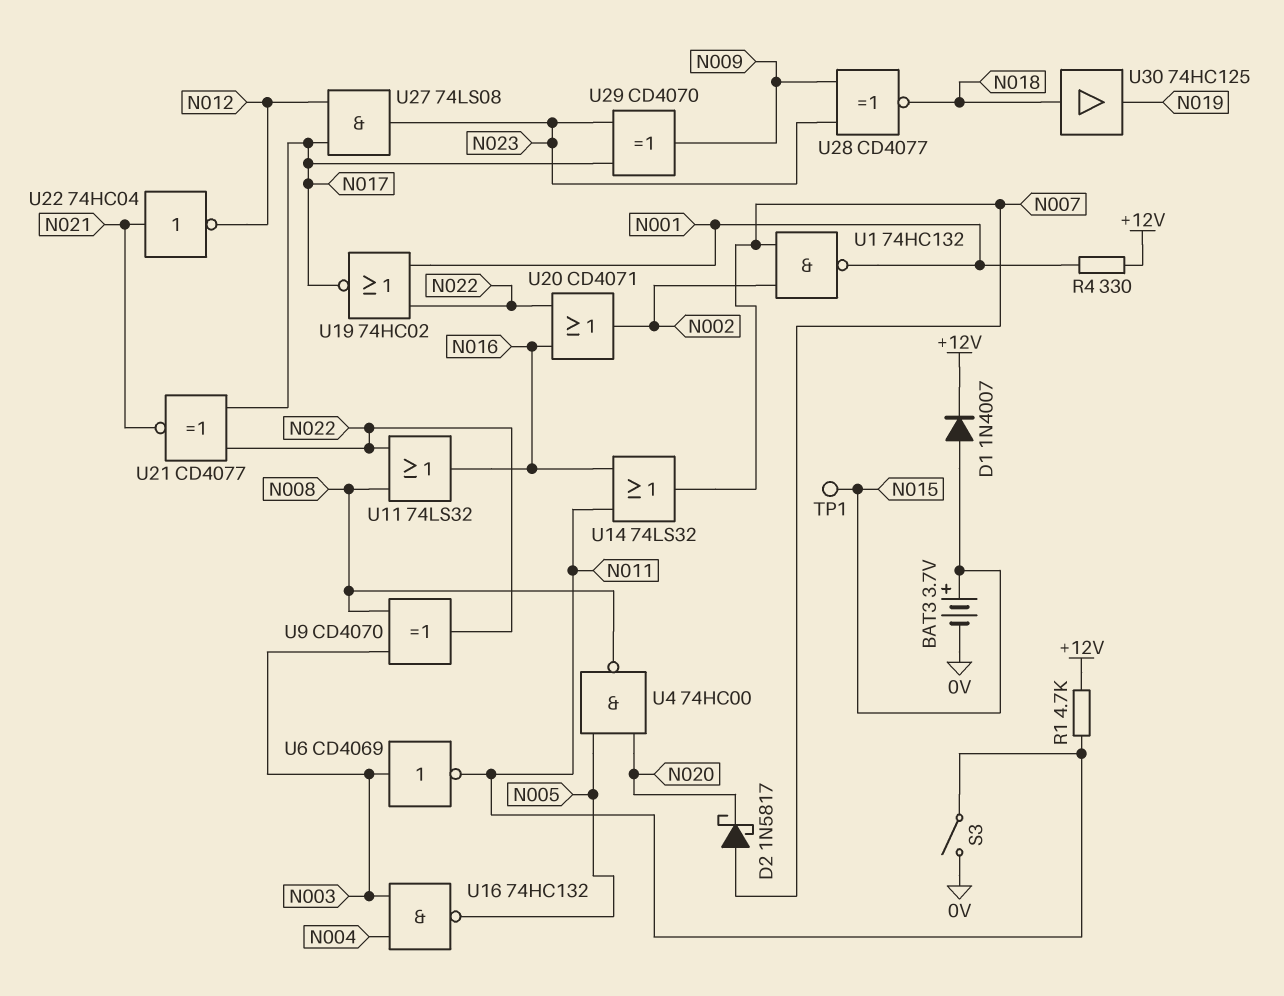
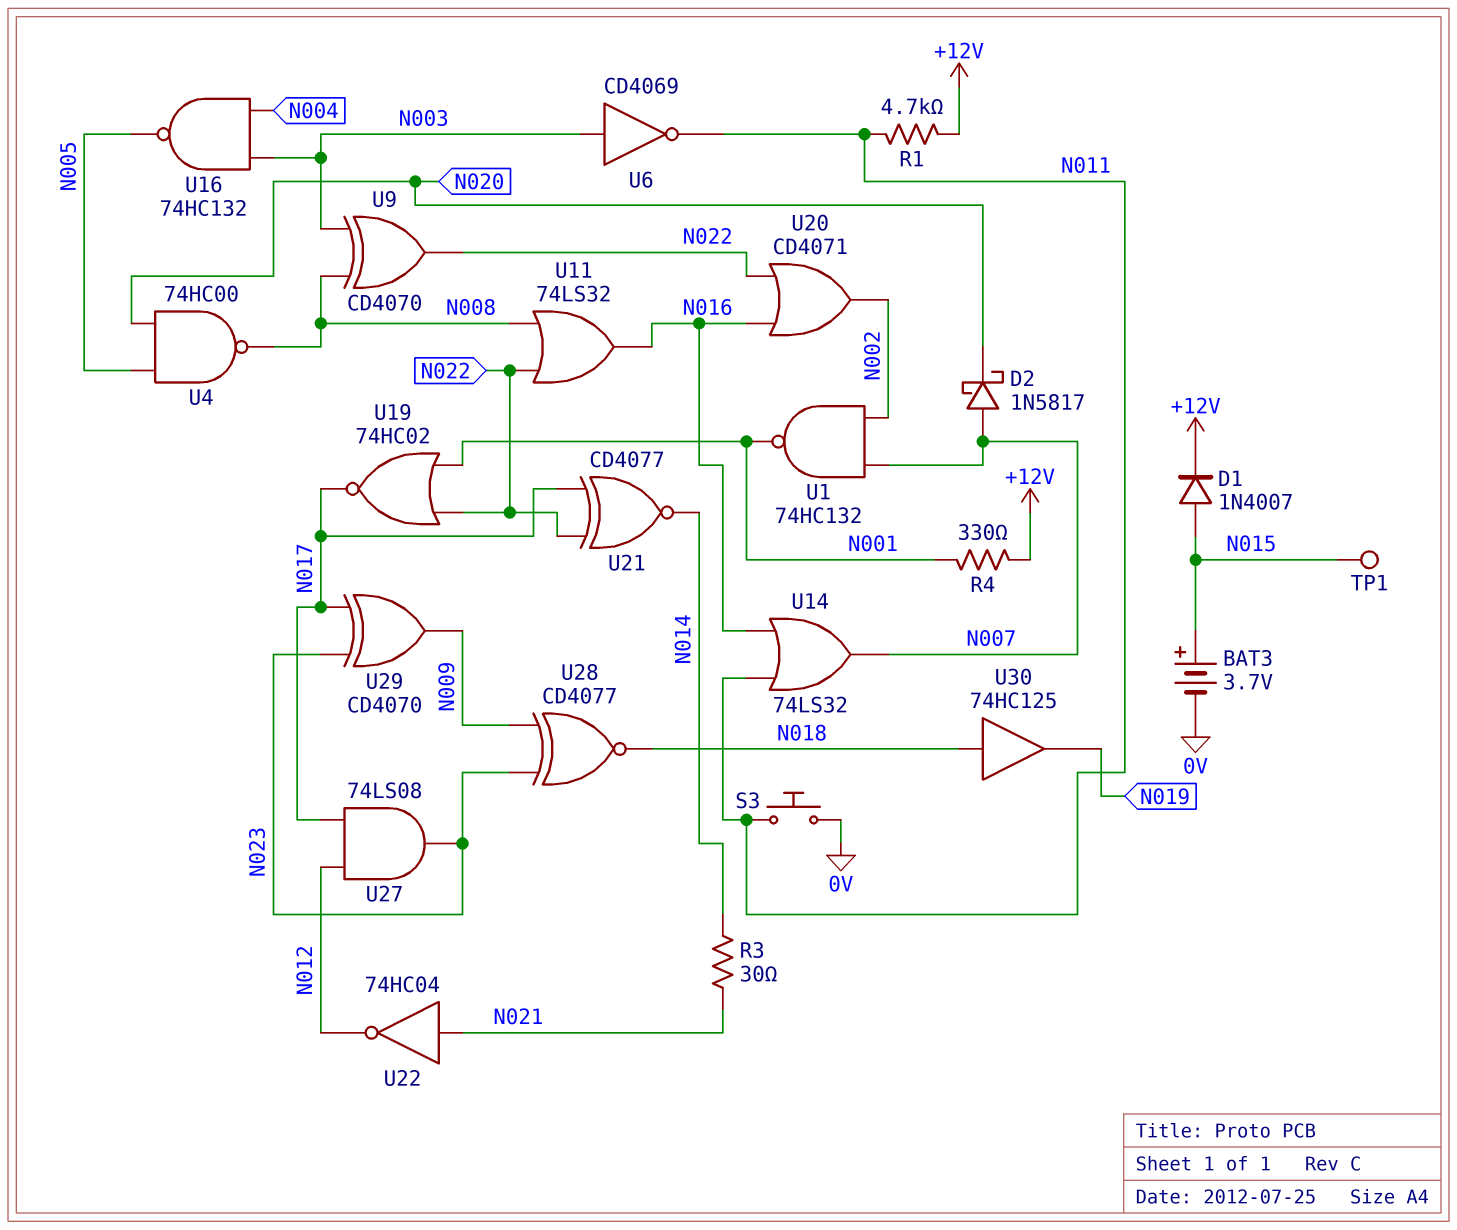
R3: none -> 30 (N014, N021)
S3: switch (0V, N011) -> button (0V, N011)
U21: XNOR CD4077 (in N017, in N022, out N021) -> XNOR CD4077 (in N017, in N022, out N014)

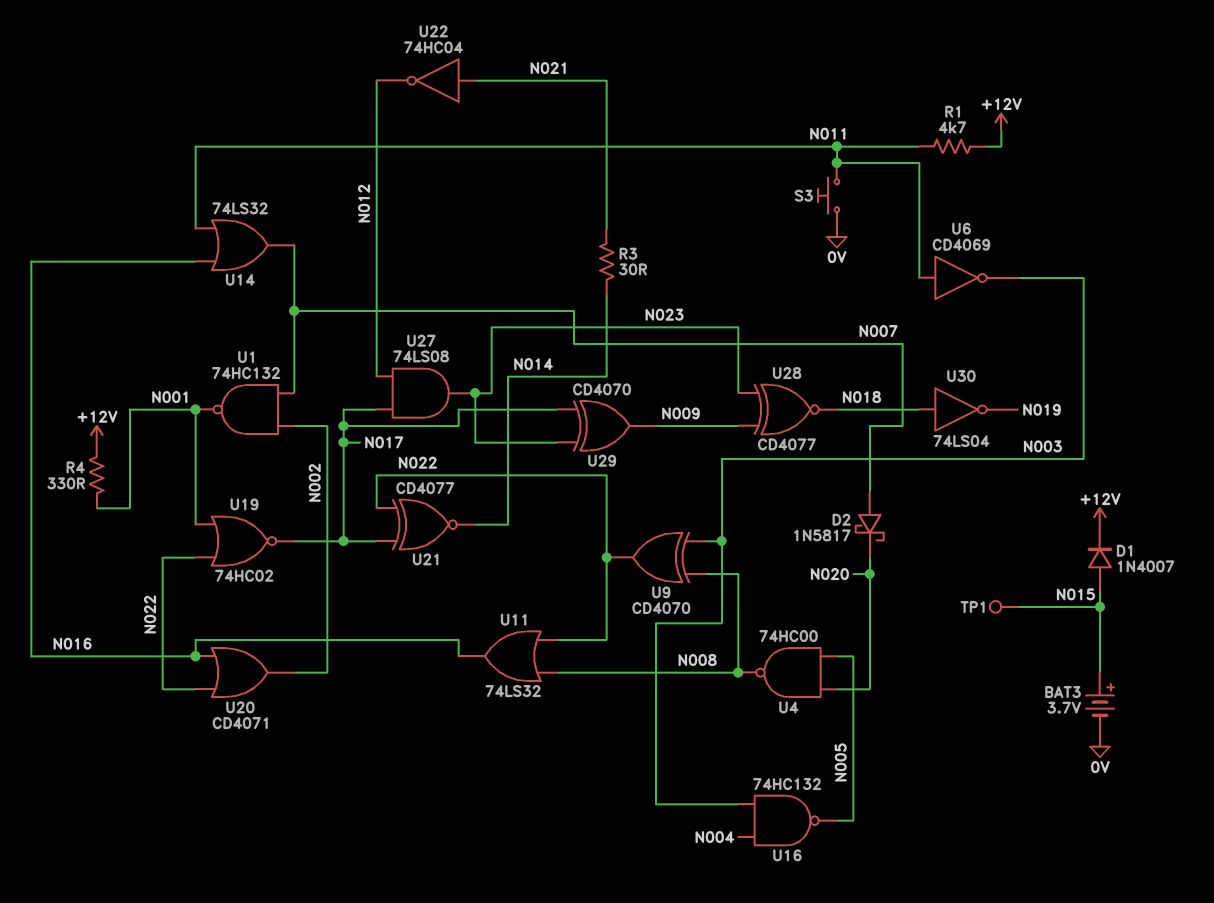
U6: NOT CD4069 (in N003, out N011) -> NOT CD4069 (in N011, out N003)
U30: buffer 74HC125 (in N018, out N019) -> NOT 74LS04 (in N018, out N019)

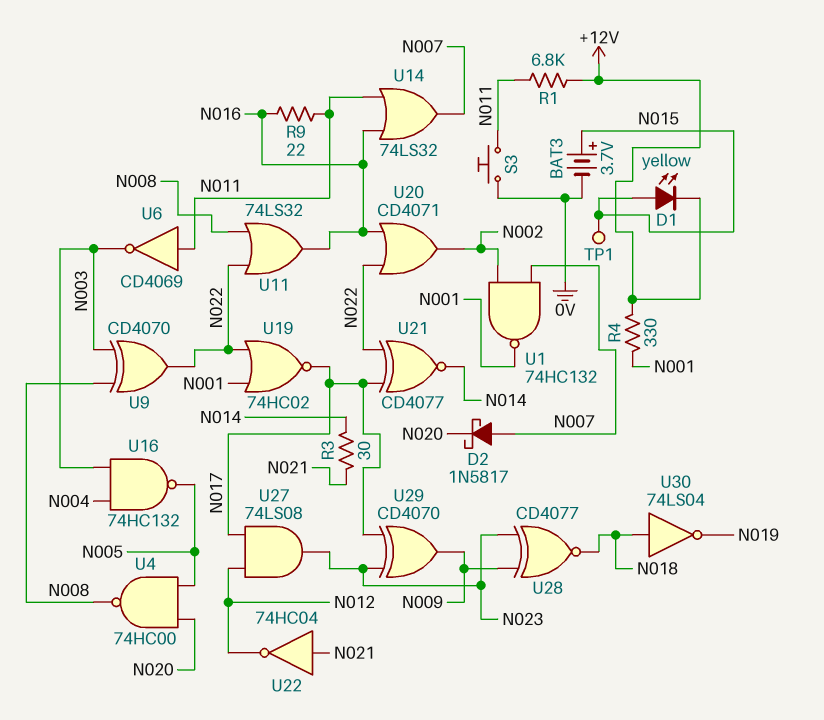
D1: diode 1N4007 (A N015, K +12V) -> LED yellow (A N015, K +12V)
R1: 4.7k (+12V, N011) -> 6.8k (+12V, N011)
R9: none -> 22 (N011, N016)

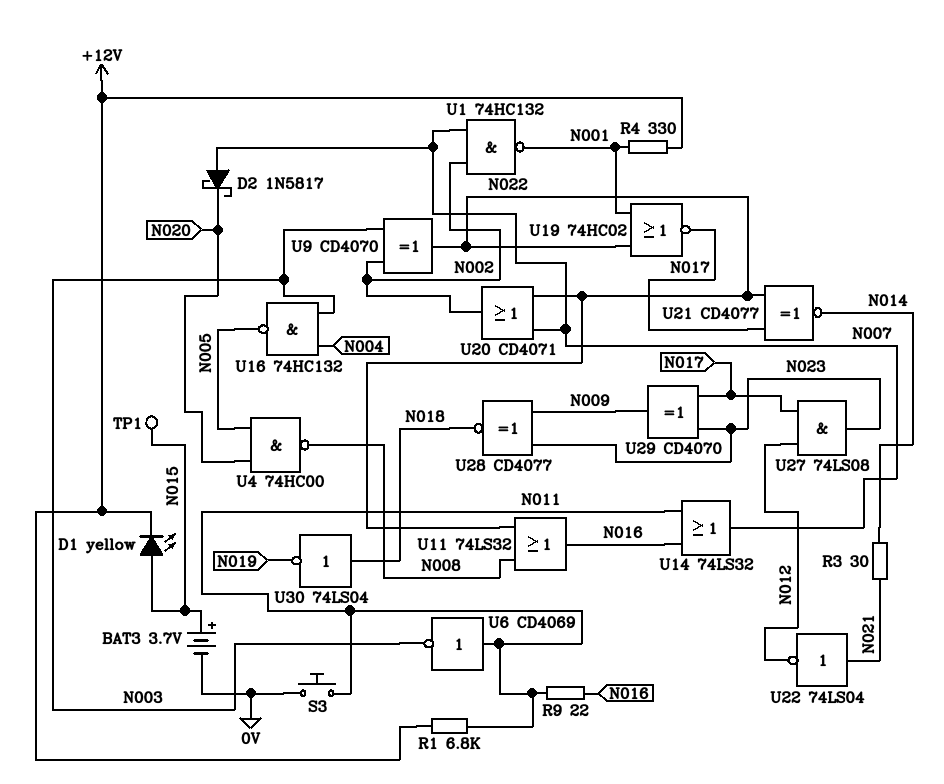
U9: XOR CD4070 (in N003, in N008, out N022) -> XOR CD4070 (in N002, in N003, out N022)
U20: OR CD4071 (in N016, in N022, out N002) -> OR CD4071 (in N007, in N022, out N002)
U22: NOT 74HC04 (in N021, out N012) -> NOT 74LS04 (in N021, out N012)

